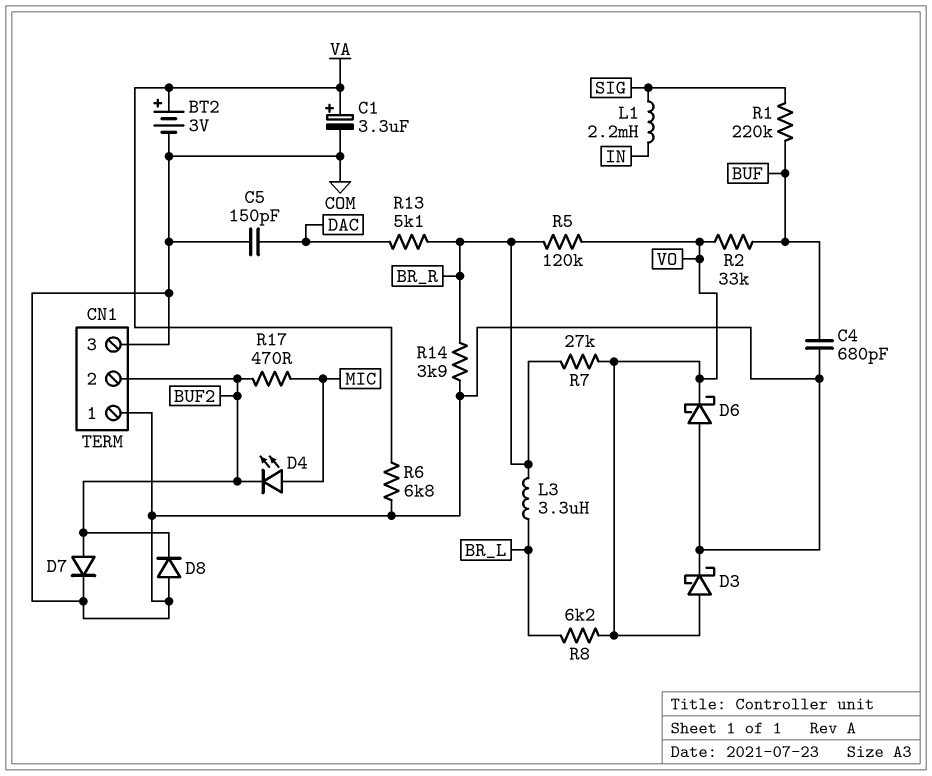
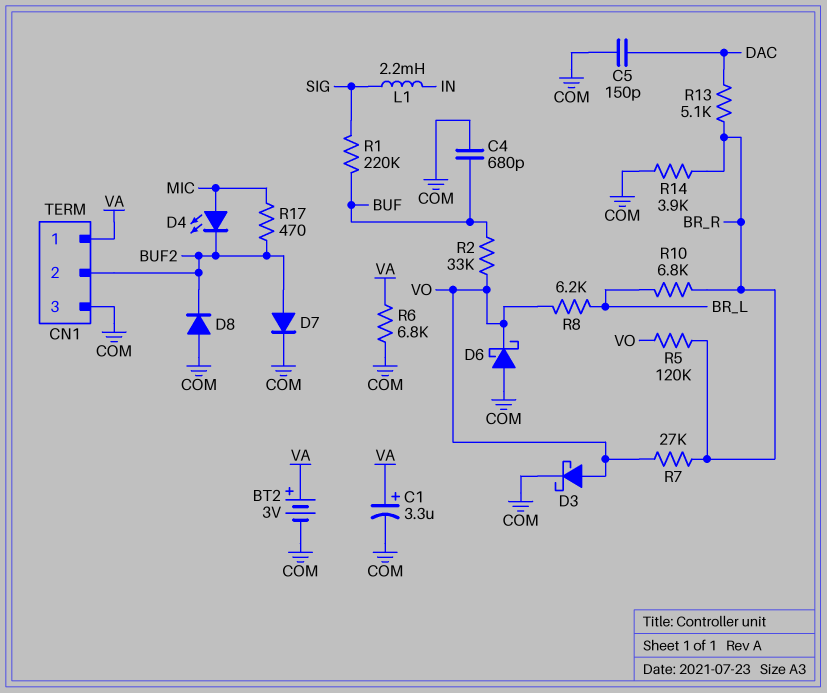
CN1 pin 1: COM -> VA
L3: 3.3uH (BR_L, BR_R) -> none
R10: none -> 6.8k (BR_L, BR_R)

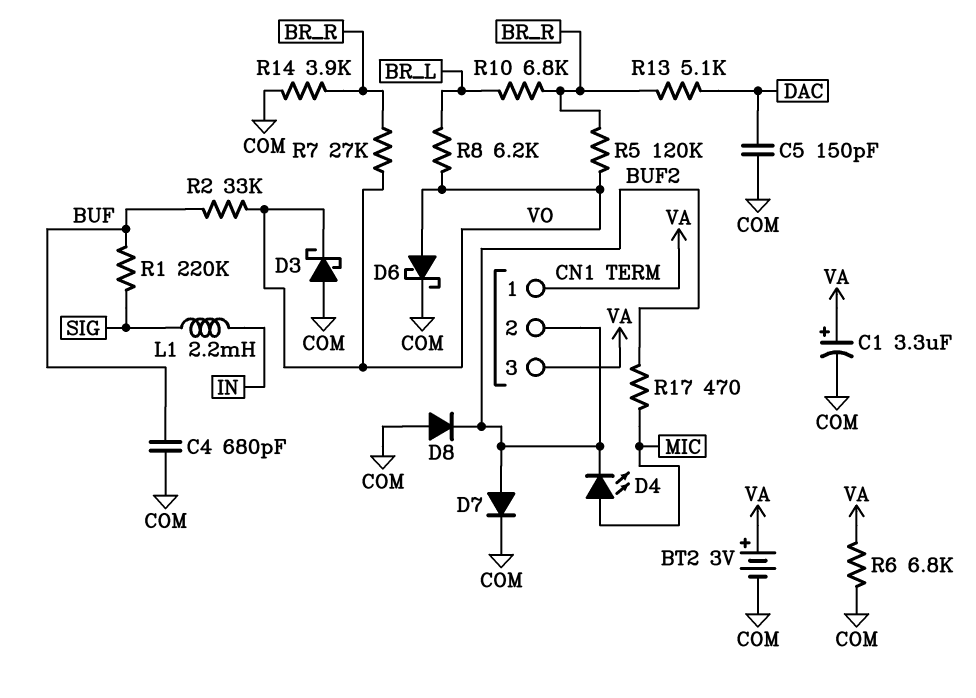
CN1 pin 3: COM -> VA
D3: schottky (A VO, K COM) -> schottky (A COM, K VO)
D6: schottky (A COM, K VO) -> schottky (A VO, K COM)

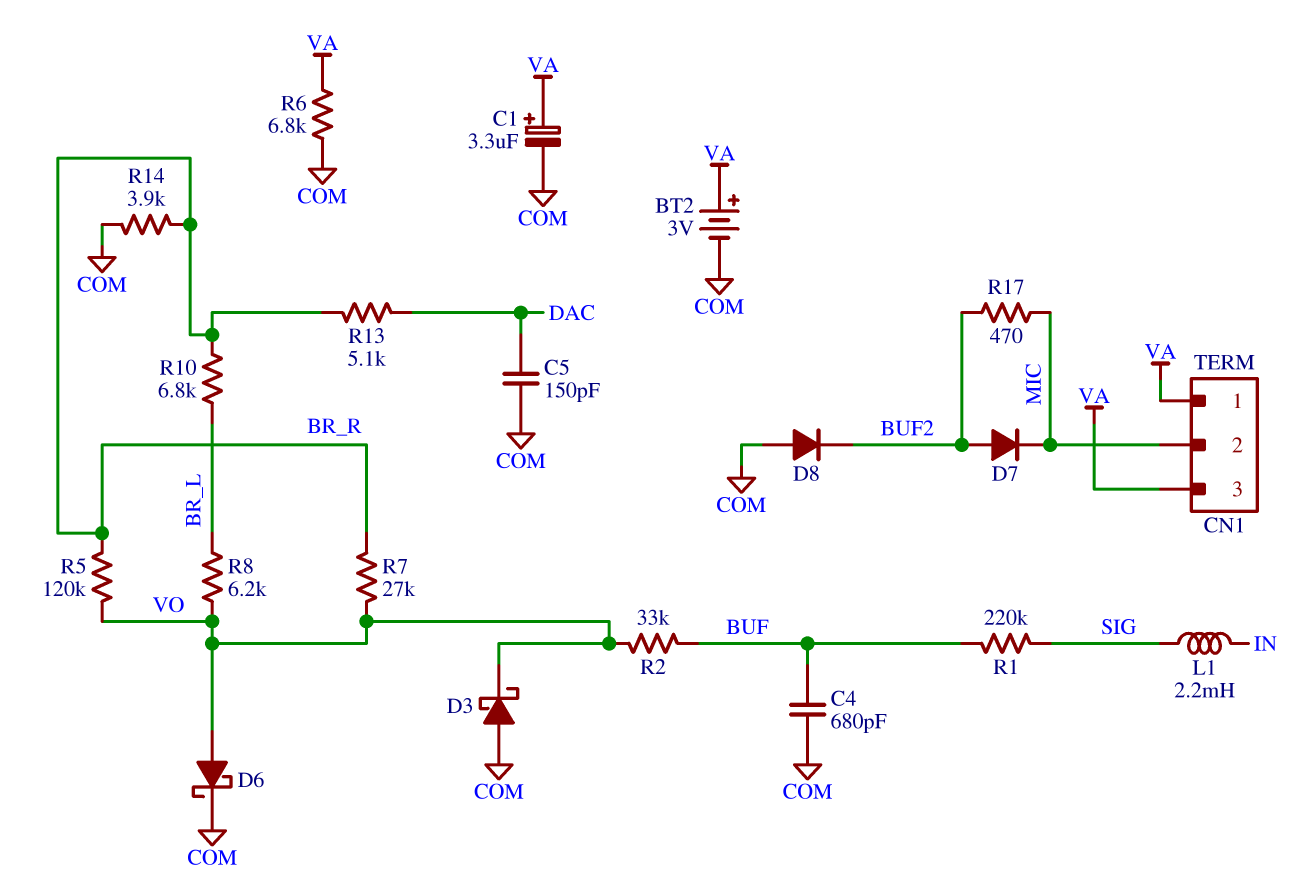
CN1 pin 2: BUF2 -> MIC
D4: LED (A MIC, K BUF2) -> none
D7: diode (A BUF2, K COM) -> diode (A BUF2, K MIC)

